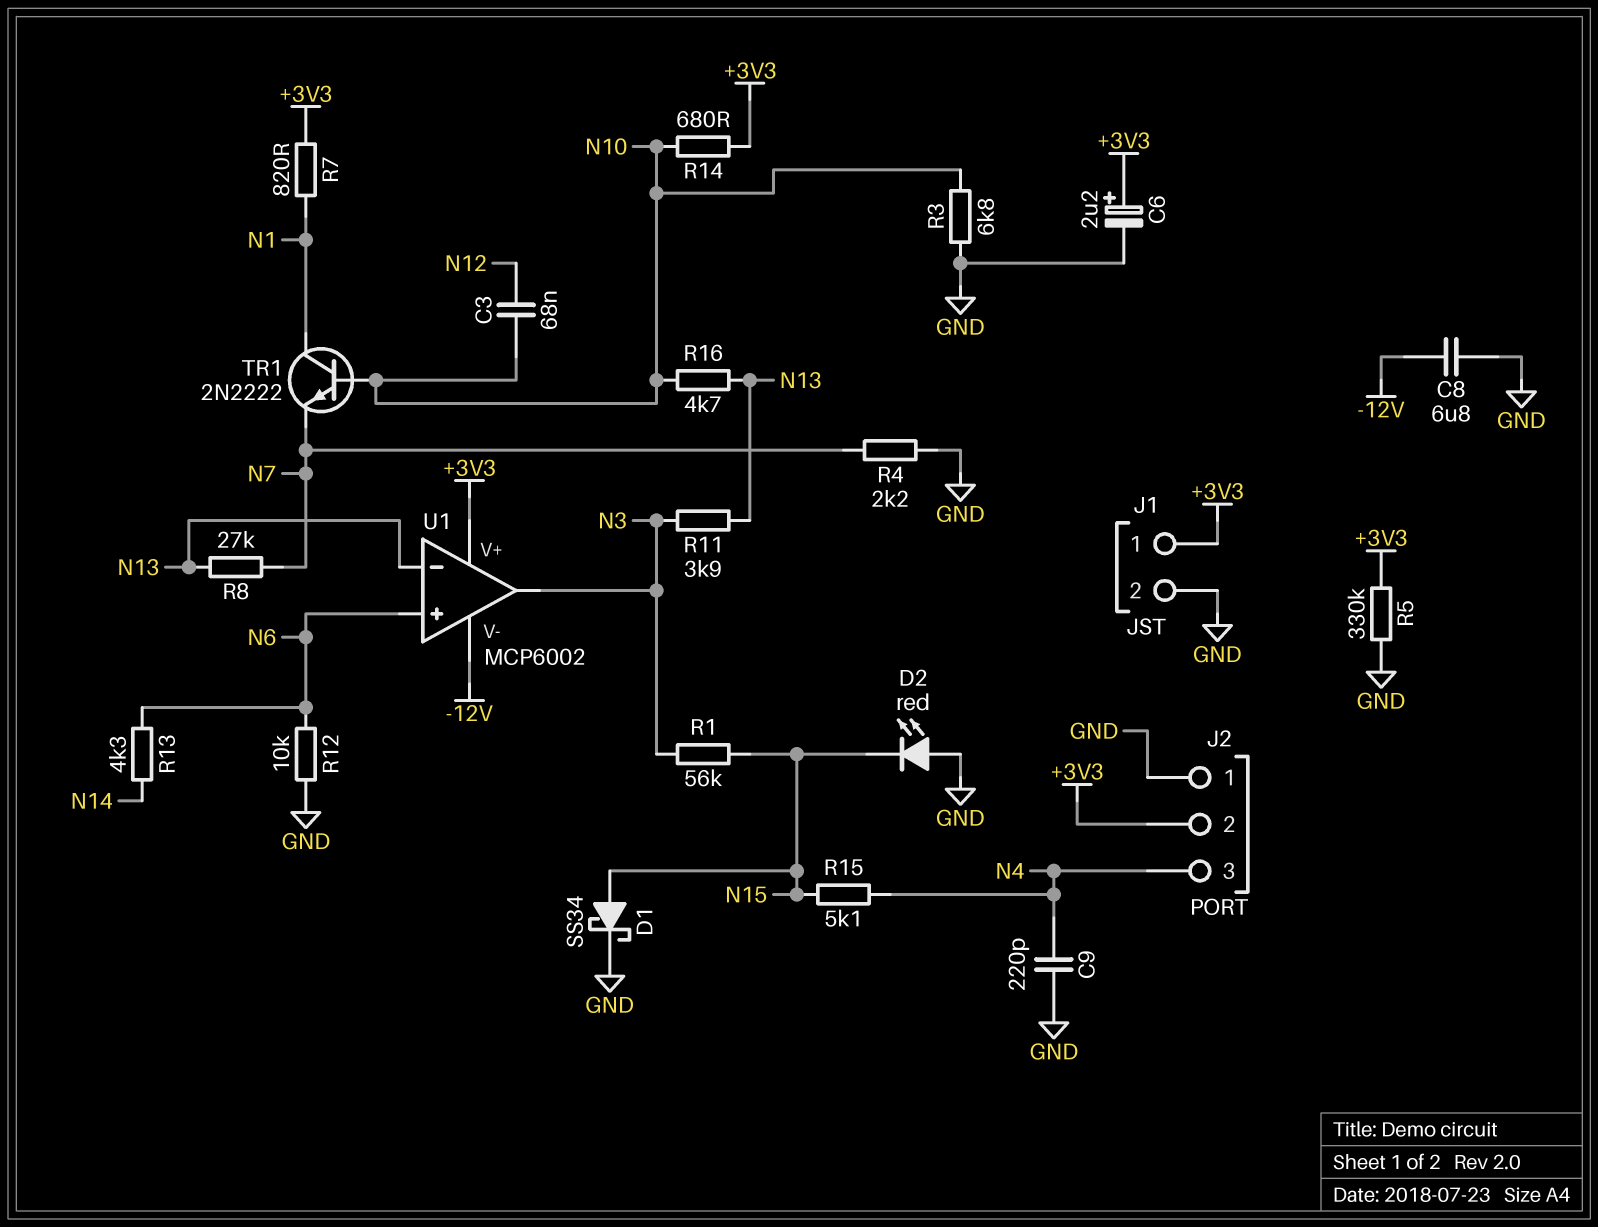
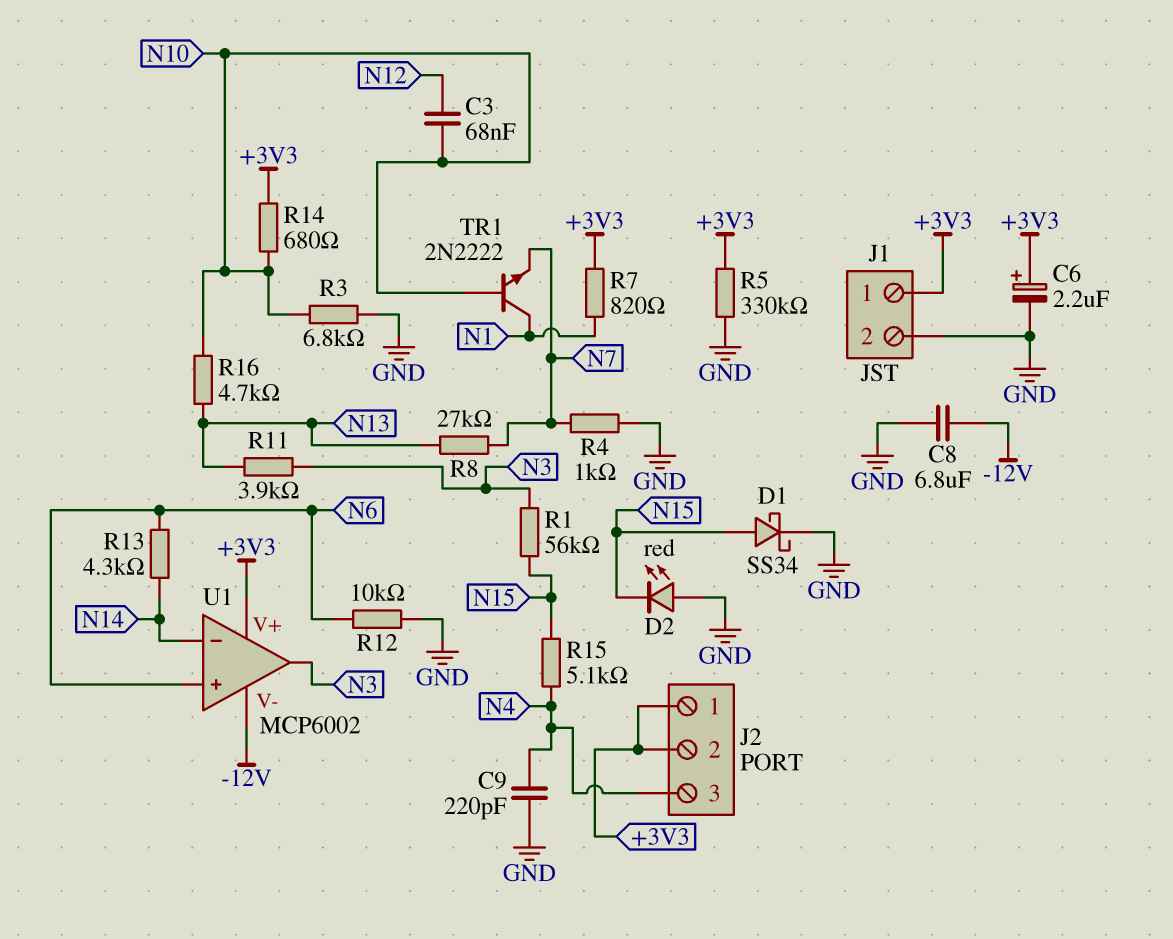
J2 pin 1: GND -> +3V3
R4: 2.2k (GND, N7) -> 1k (GND, N7)
U1 pin in-: N13 -> N14

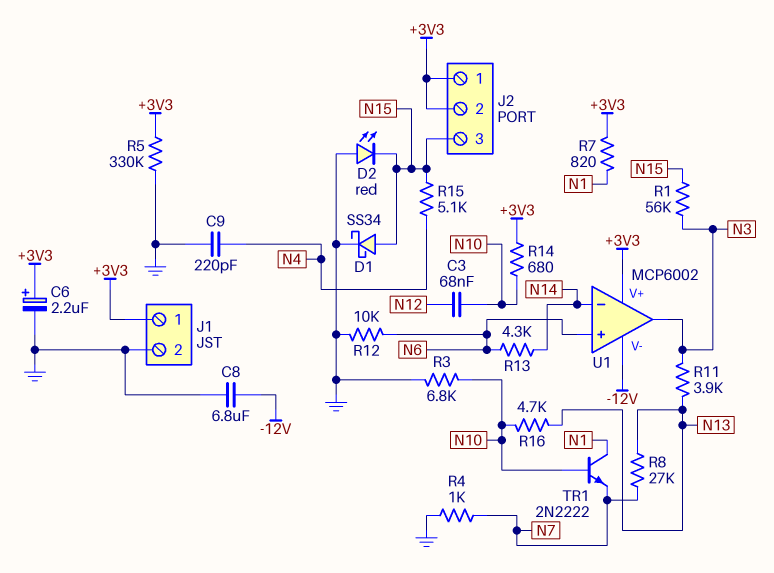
J2 pin 3: N4 -> N15

